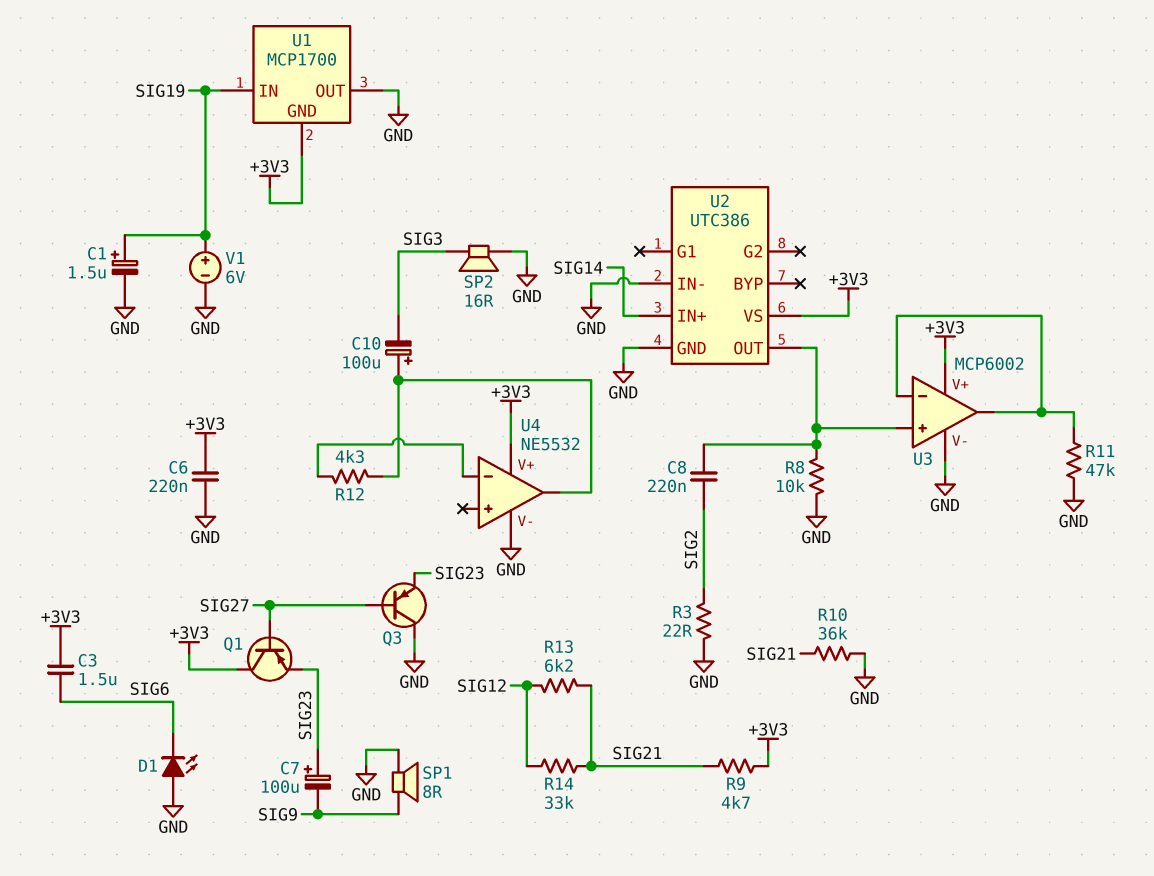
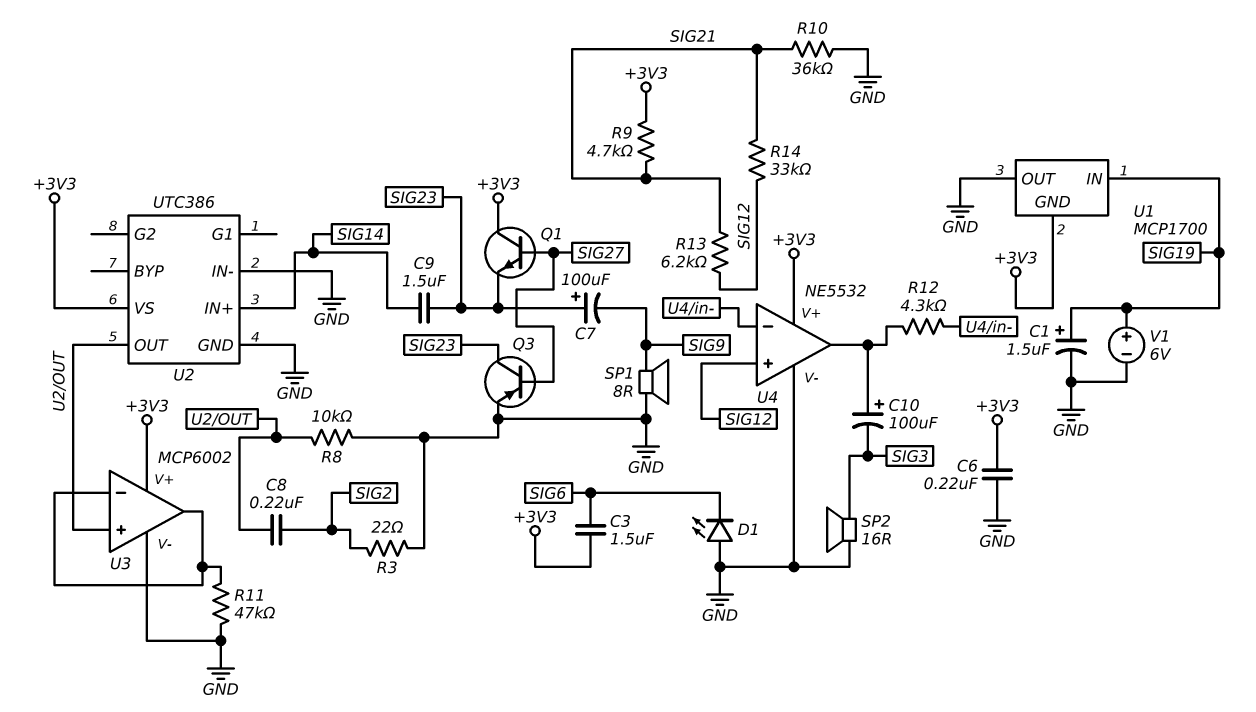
C9: none -> 1.5uF (SIG14, SIG23)
Q1: PNP (B SIG27, C +3V3, E SIG23) -> NPN (B SIG27, C +3V3, E SIG23)
Q3: PNP (B SIG27, C GND, E SIG23) -> PNP (B SIG27, C SIG23, E GND)
U4 pin in+: none -> SIG12

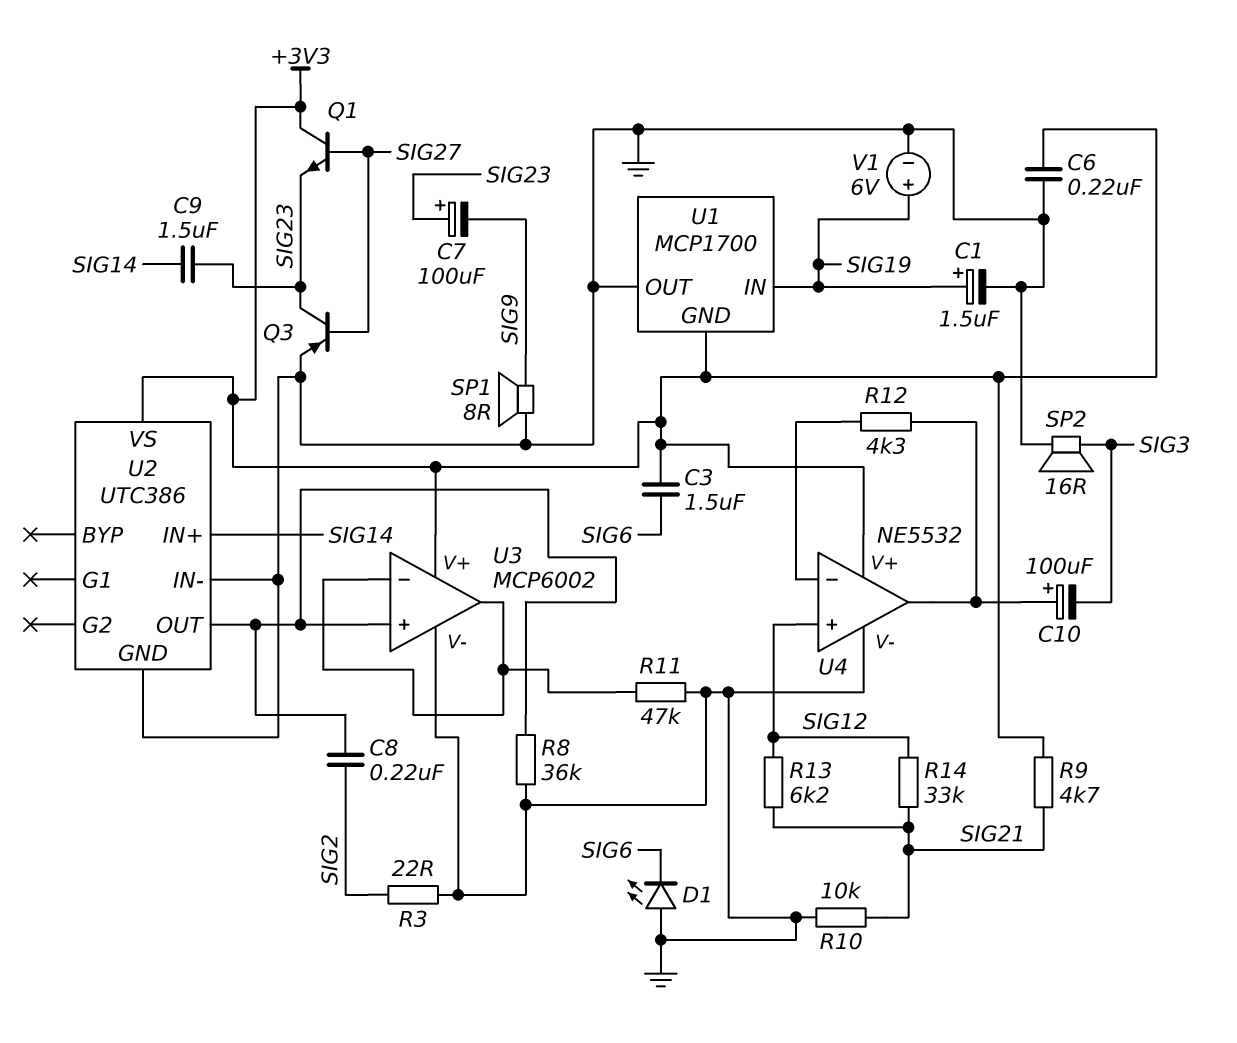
R8: 10k (GND, U2/OUT) -> 36k (GND, U2/OUT)
R10: 36k (GND, SIG21) -> 10k (GND, SIG21)

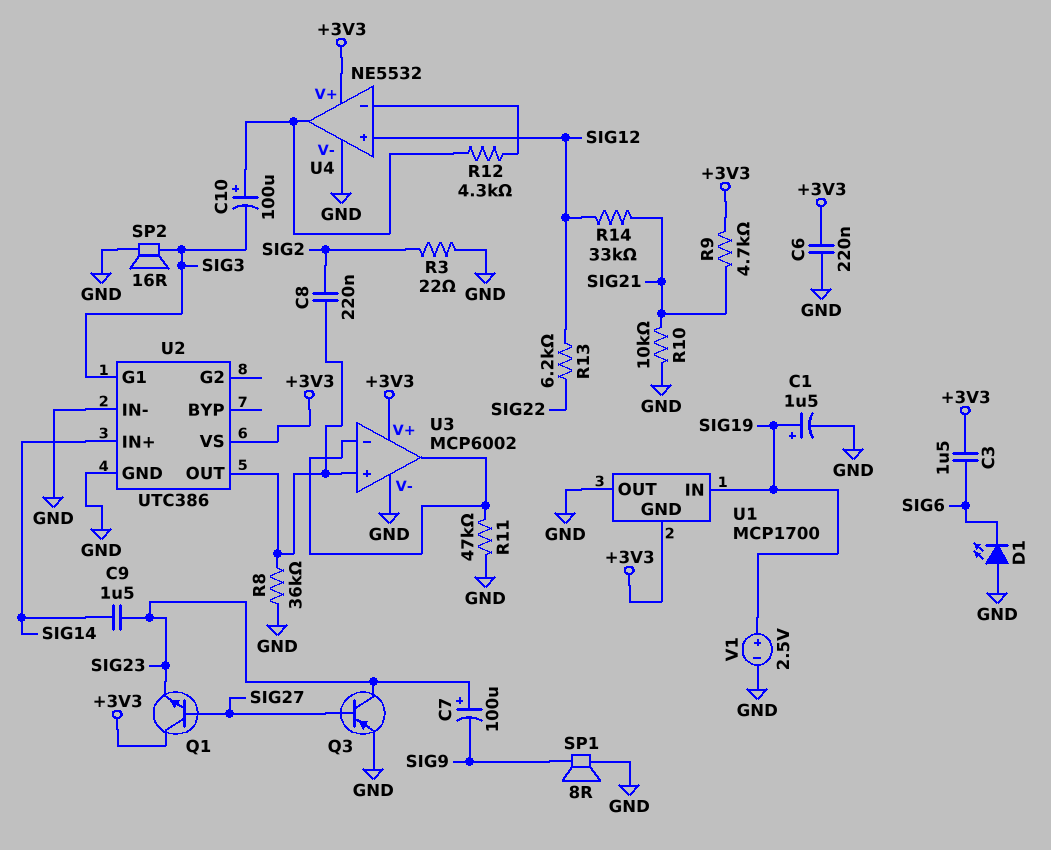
R13: 6.2k (SIG12, SIG21) -> 6.2k (SIG12, SIG22)
U2 pin G1: none -> SIG3
V1: 6V (plus SIG19, minus GND) -> 2.5V (plus SIG19, minus GND)

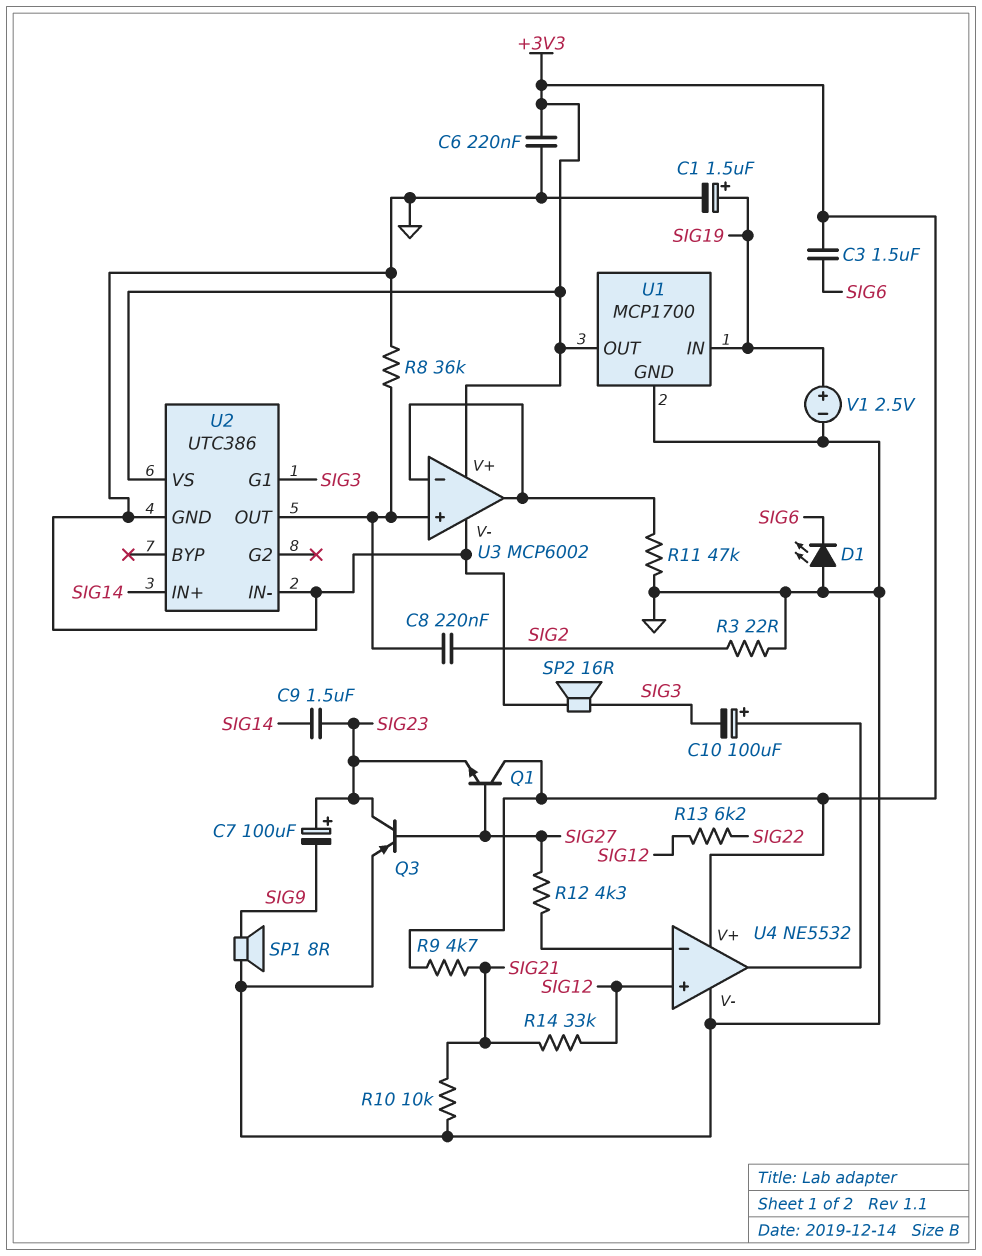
R12: 4.3k (U4/in-, U4/out) -> 4.3k (SIG27, U4/in-)
U1 pin GND: +3V3 -> GND
U1 pin OUT: GND -> +3V3

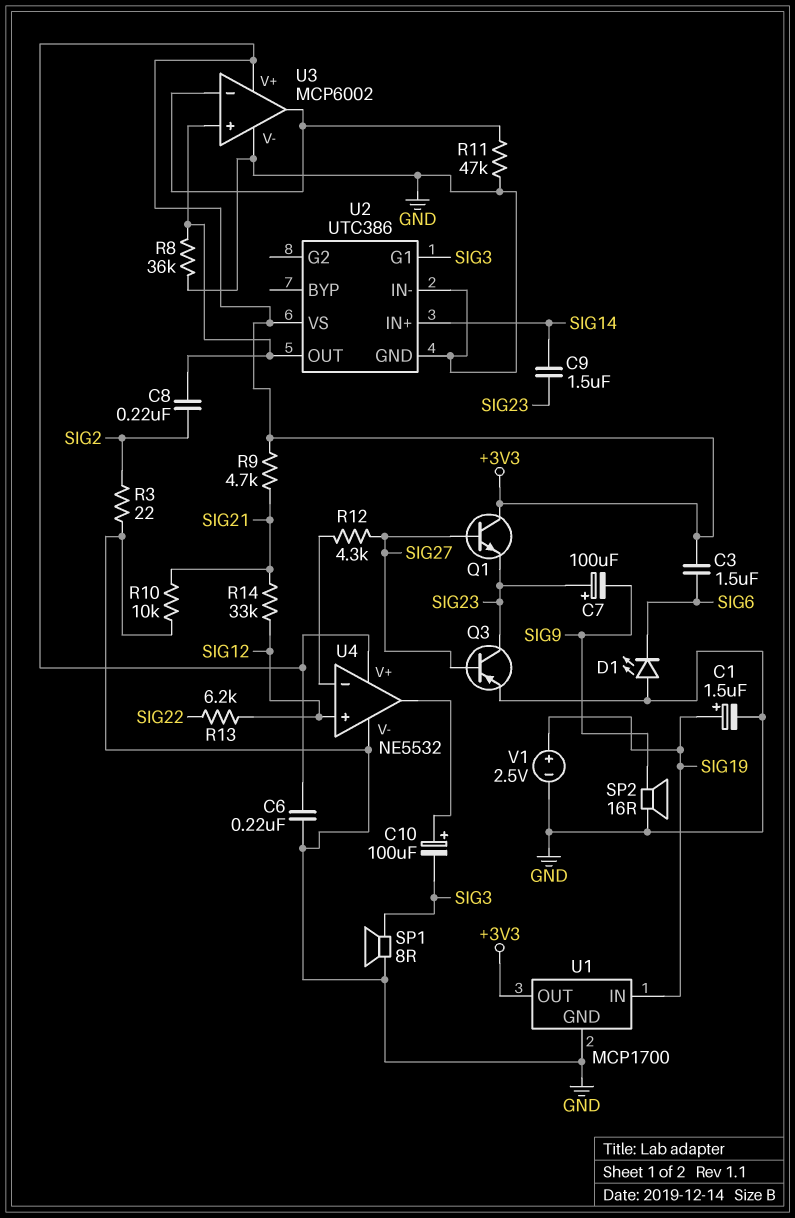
SP1: speaker 8R (GND, SIG9) -> speaker 8R (GND, SIG3)
SP2: speaker 16R (GND, SIG3) -> speaker 16R (GND, SIG9)

